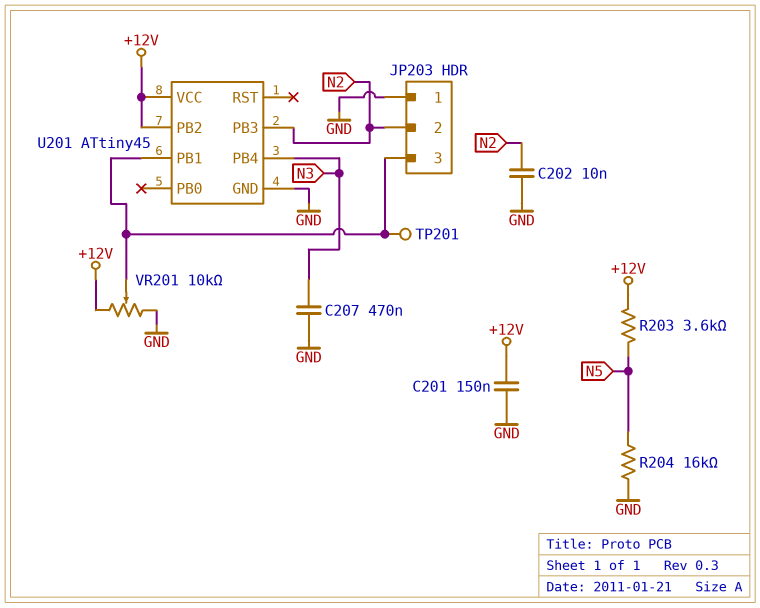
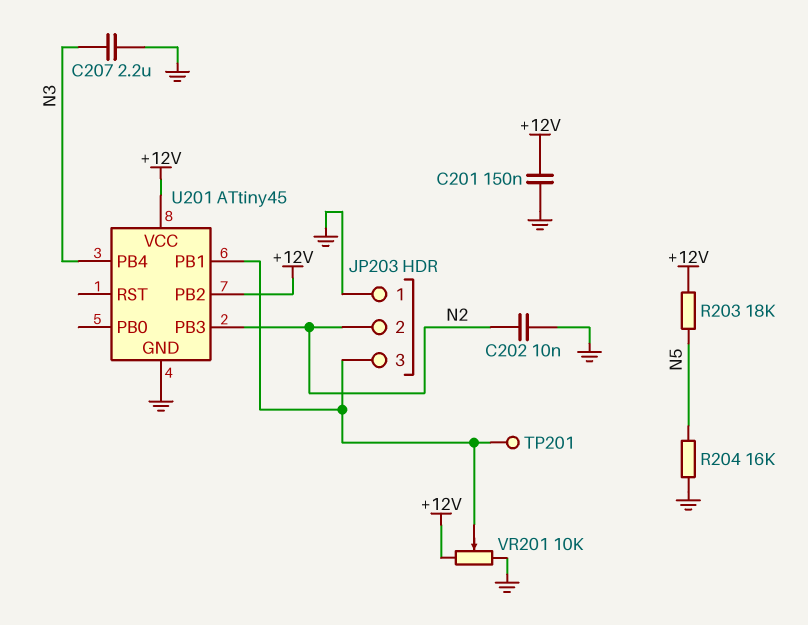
C207: 470nF (GND, N3) -> 2.2uF (GND, N3)
R203: 3.6k (+12V, N5) -> 18k (+12V, N5)

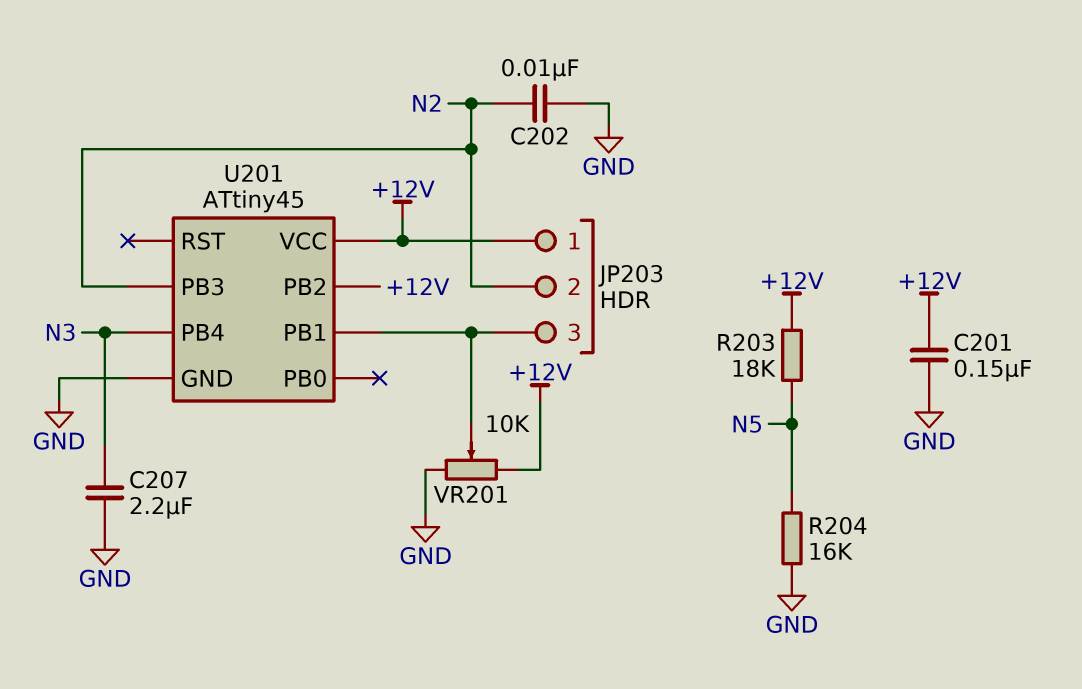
JP203 pin 1: GND -> +12V
TP201: test point (JP203/3) -> none

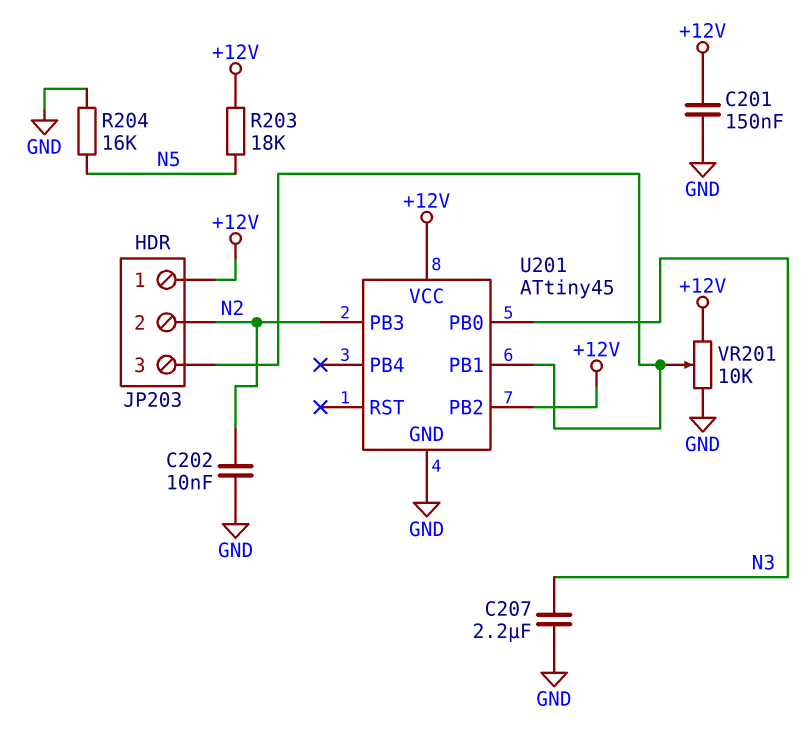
U201 pin PB0: none -> N3
U201 pin PB4: N3 -> none

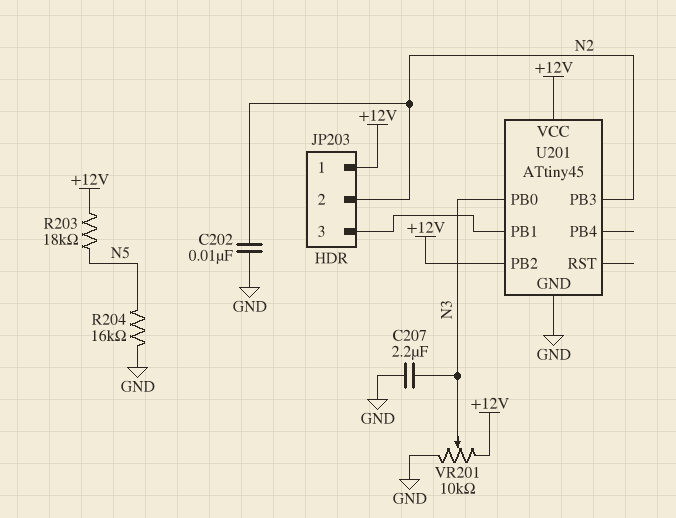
C201: 150nF (+12V, GND) -> none
VR201: 10k (+12V, GND, wiper JP203/3) -> 10k (+12V, GND, wiper N3)

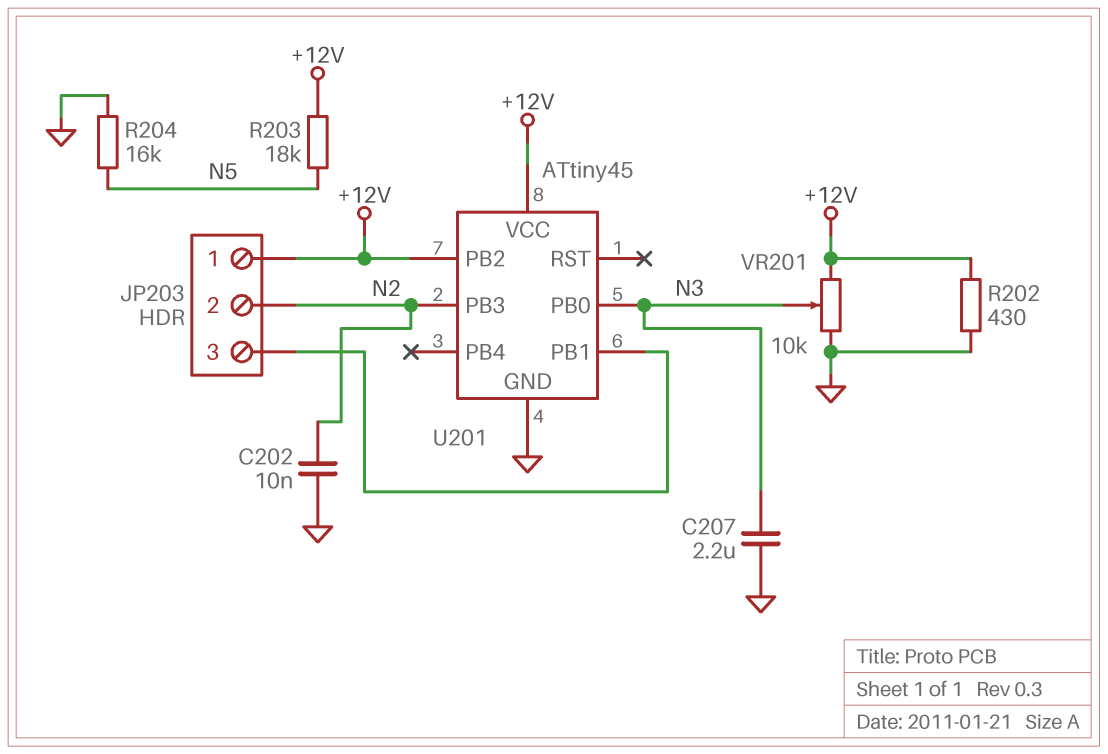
R202: none -> 430 (+12V, GND)

